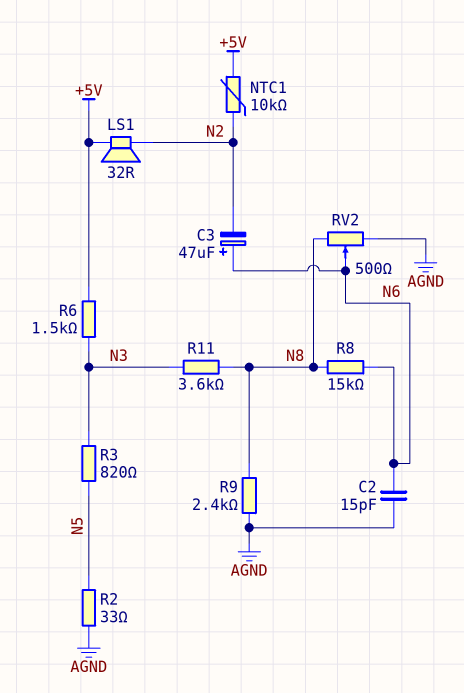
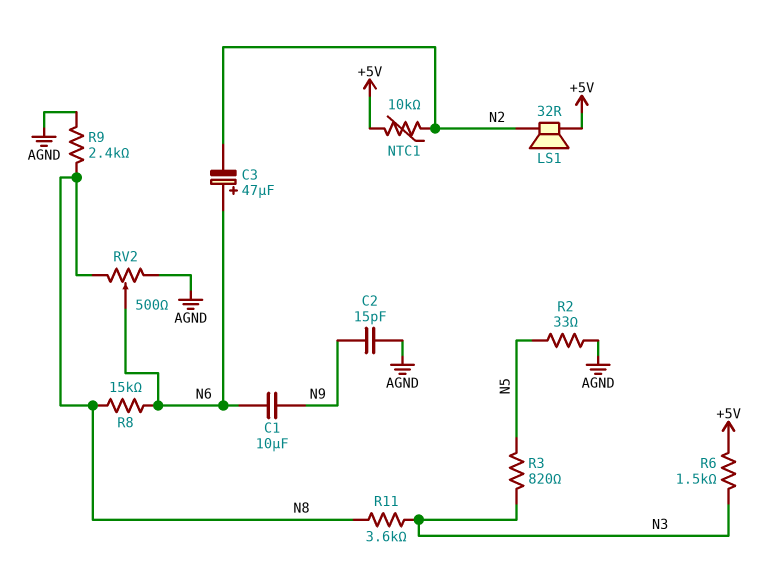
C1: none -> 10uF (N6, N9)
C2: 15pF (AGND, N6) -> 15pF (AGND, N9)

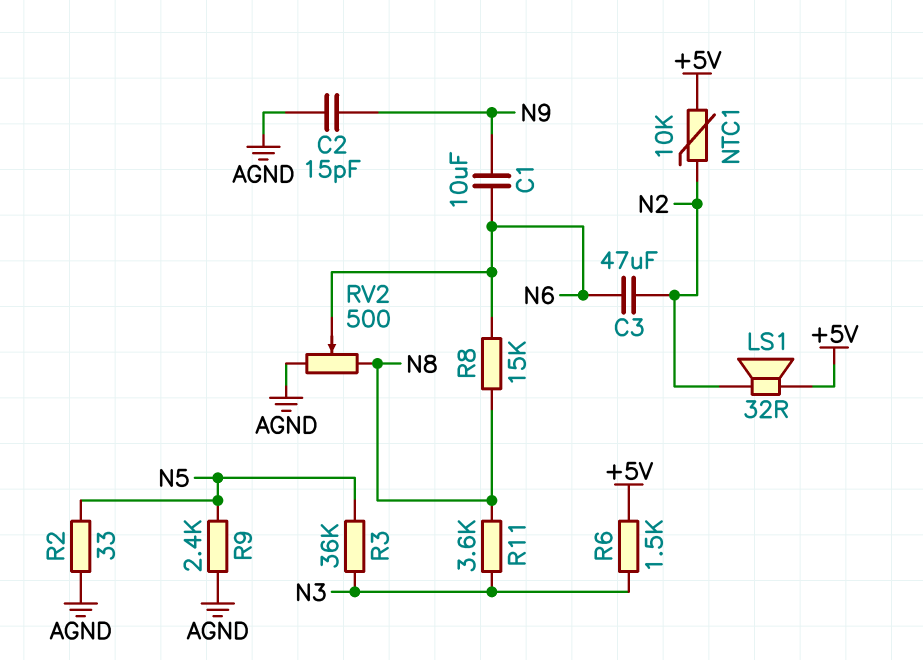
C3: 47uF (plus N6, minus N2) -> 47uF (N2, N6)
R3: 820 (N3, N5) -> 36k (N3, N5)
R9: 2.4k (AGND, N8) -> 2.4k (AGND, N5)

